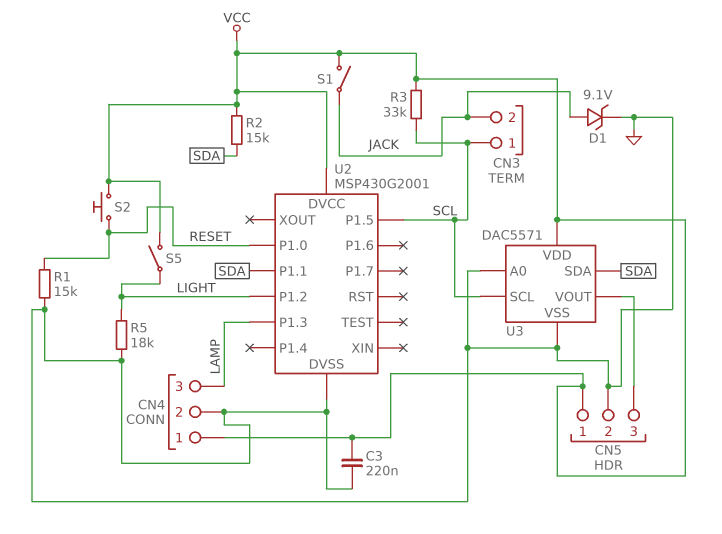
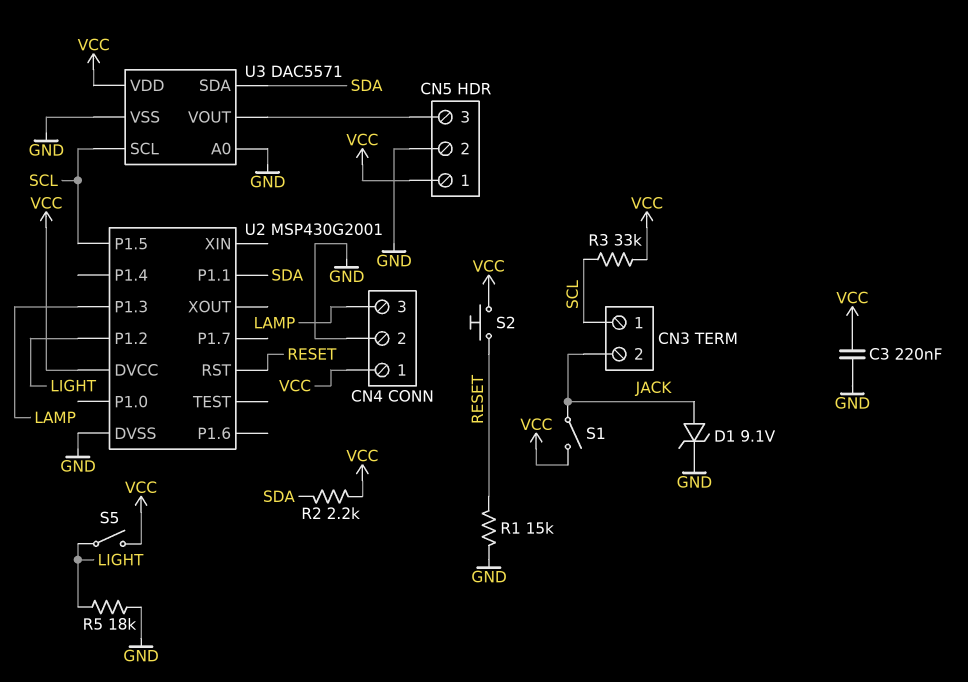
R2: 15k (SDA, VCC) -> 2.2k (SDA, VCC)
U2 pin P1.0: RESET -> none
U2 pin RST: none -> RESET

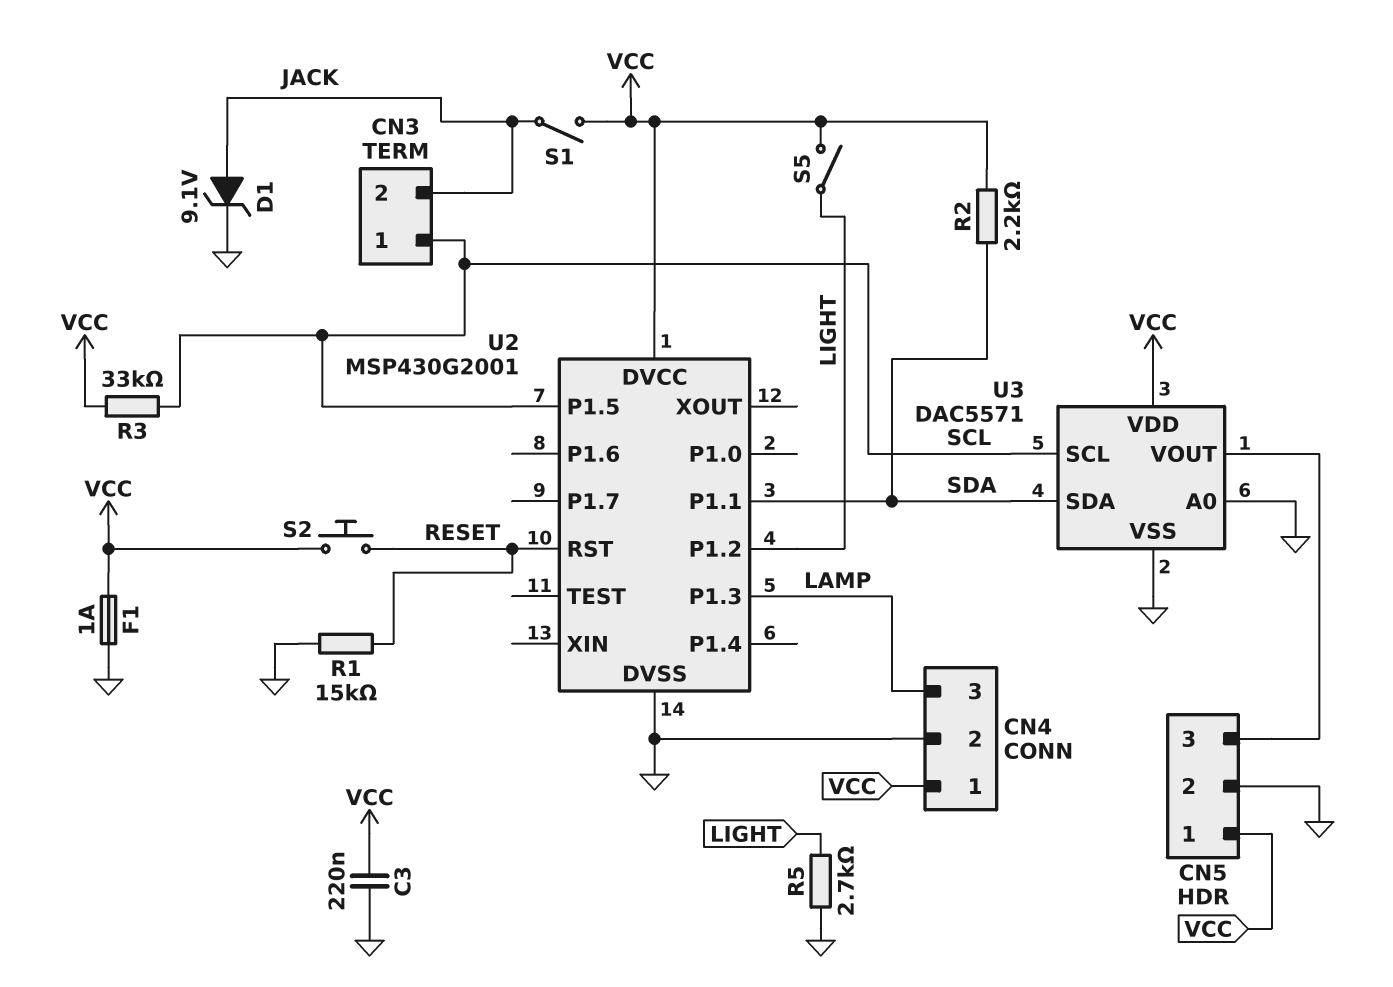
F1: none -> 1A (GND, VCC)
R5: 18k (GND, LIGHT) -> 2.7k (GND, LIGHT)

